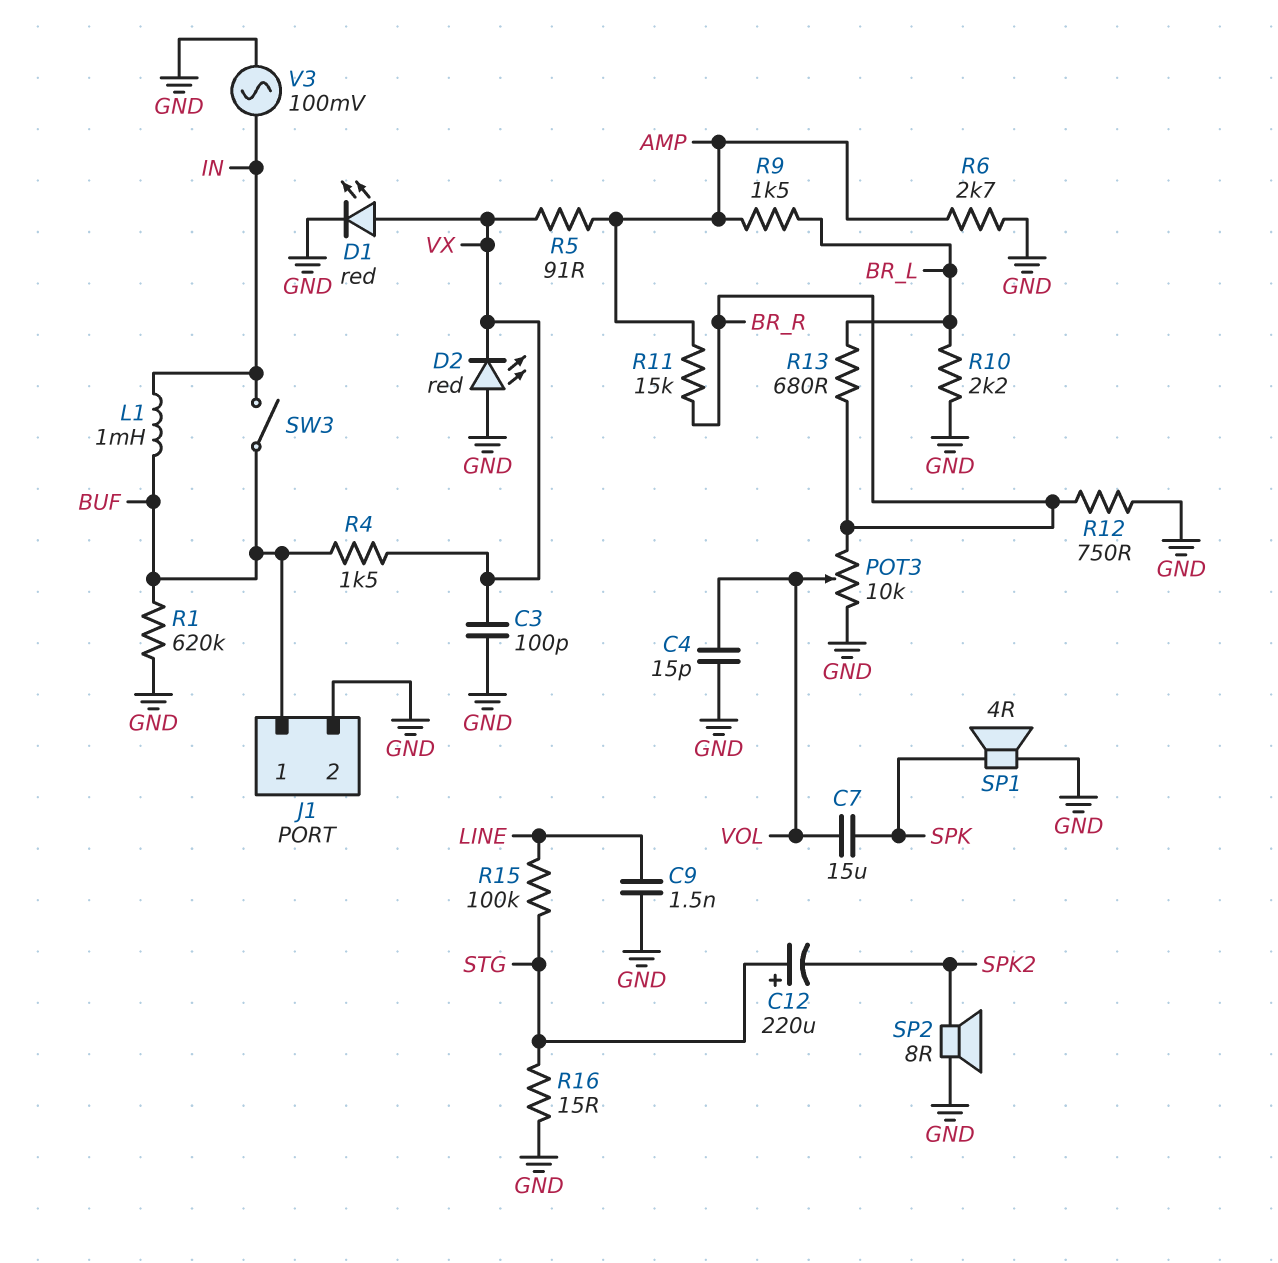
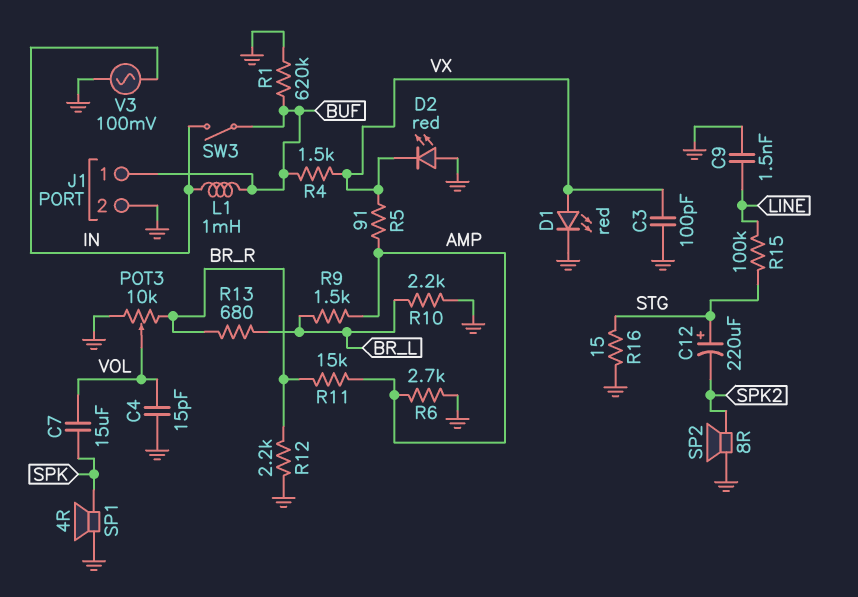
R12: 750 (BR_R, GND) -> 2.2k (BR_R, GND)

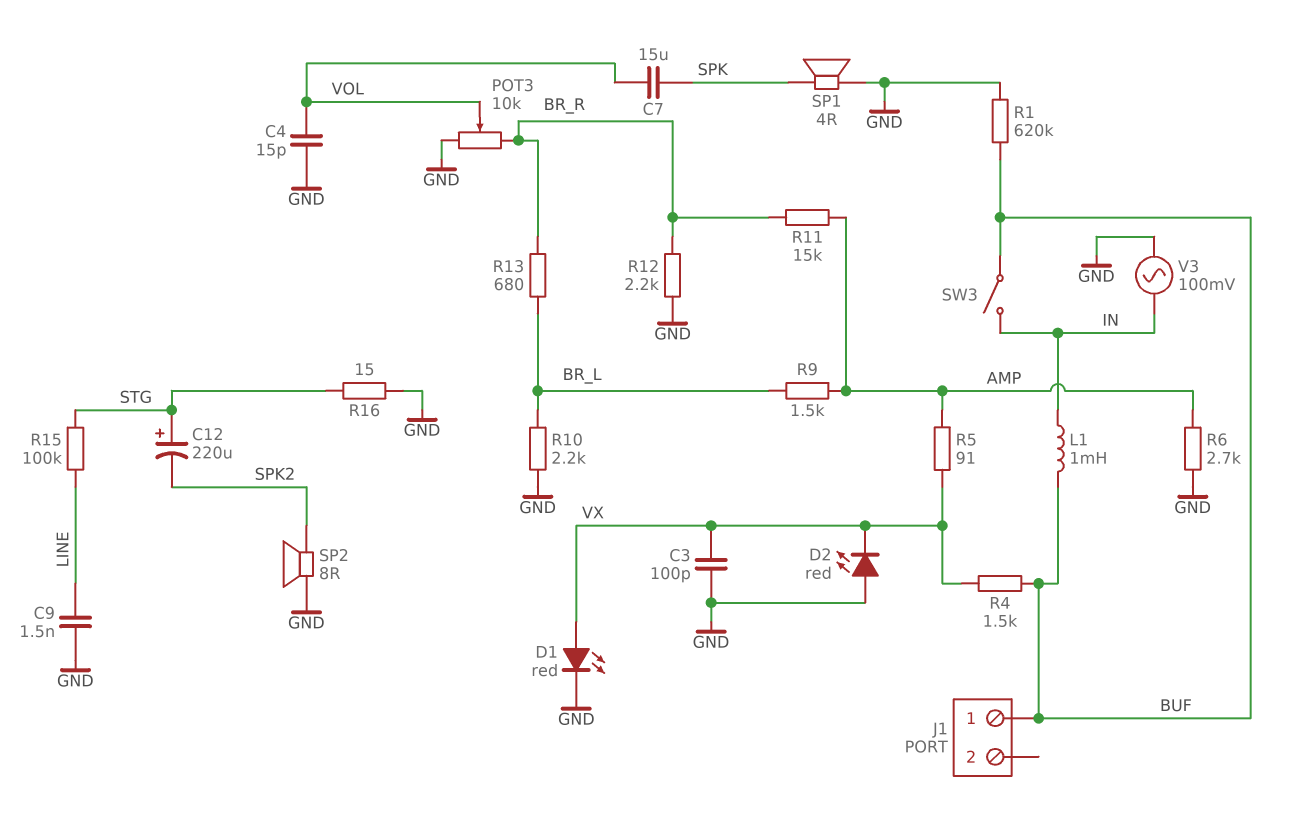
J1 pin 2: GND -> none

